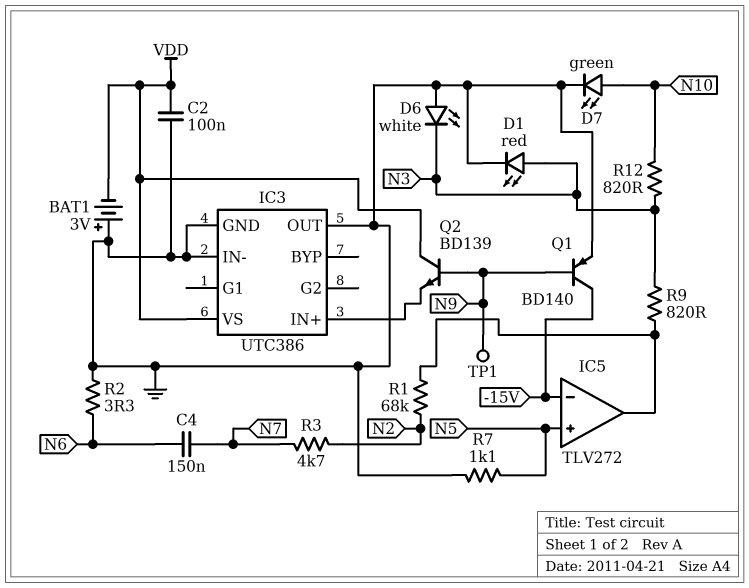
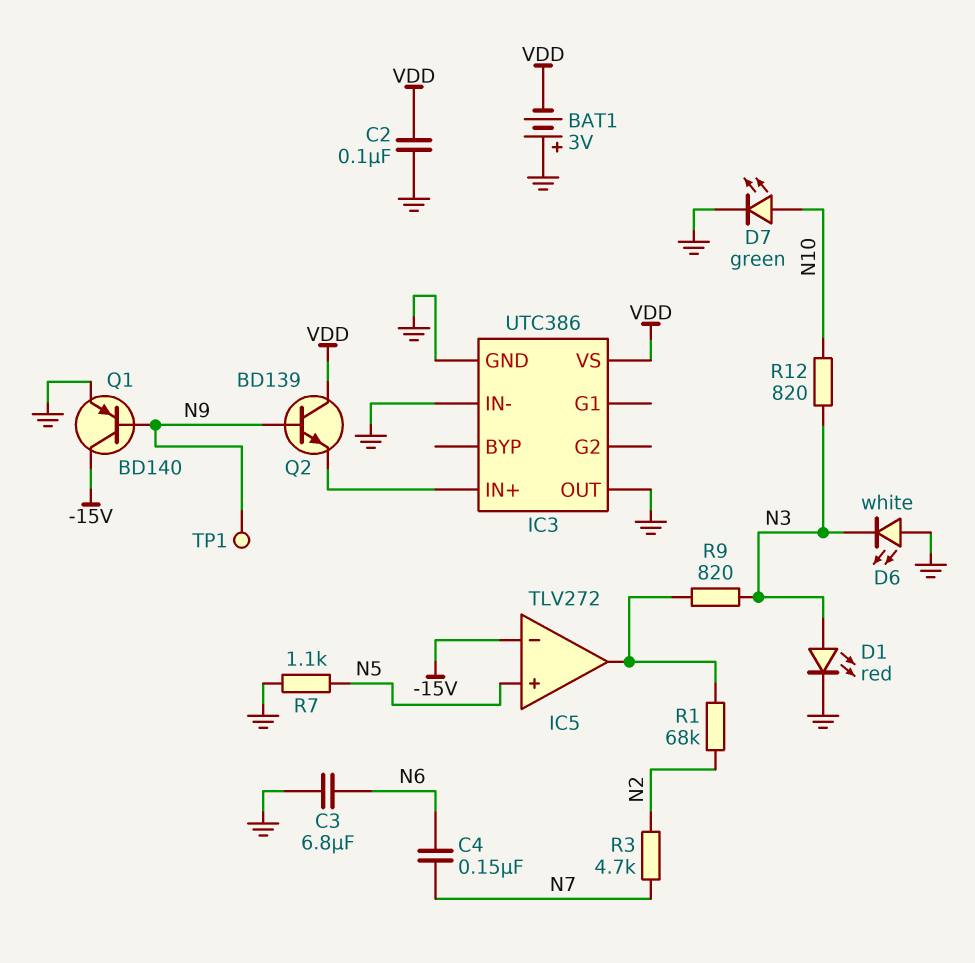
C3: none -> 6.8uF (GND, N6)
R2: 3.3 (GND, N6) -> none

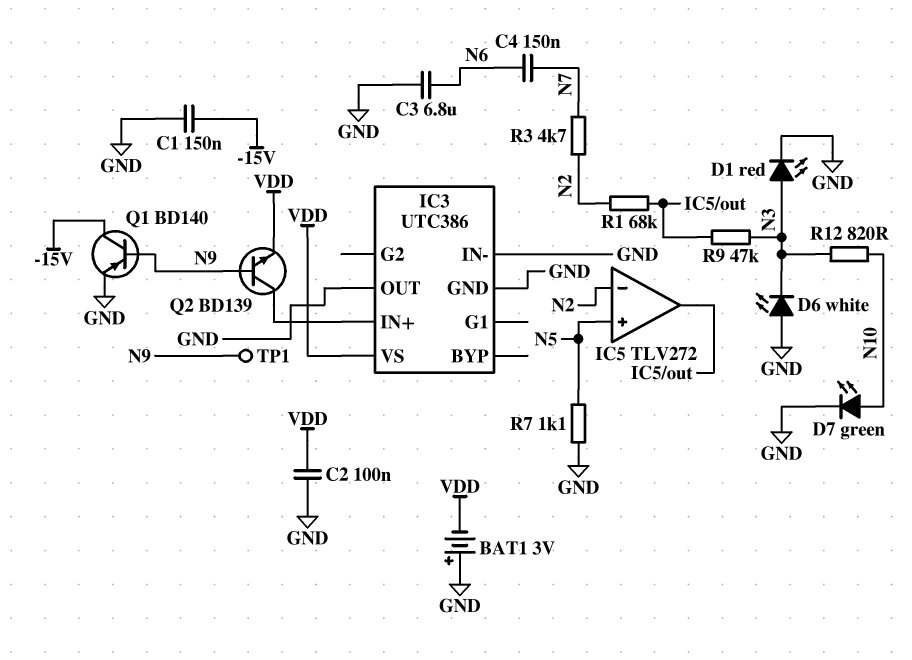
C1: none -> 150nF (-15V, GND)
IC5 pin in-: -15V -> N2
Q2: NPN BD139 (B N9, C VDD, E IC3/IN+) -> NPN BD139 (B N9, C IC3/IN+, E VDD)
R9: 820 (IC5/out, N3) -> 47k (IC5/out, N3)

